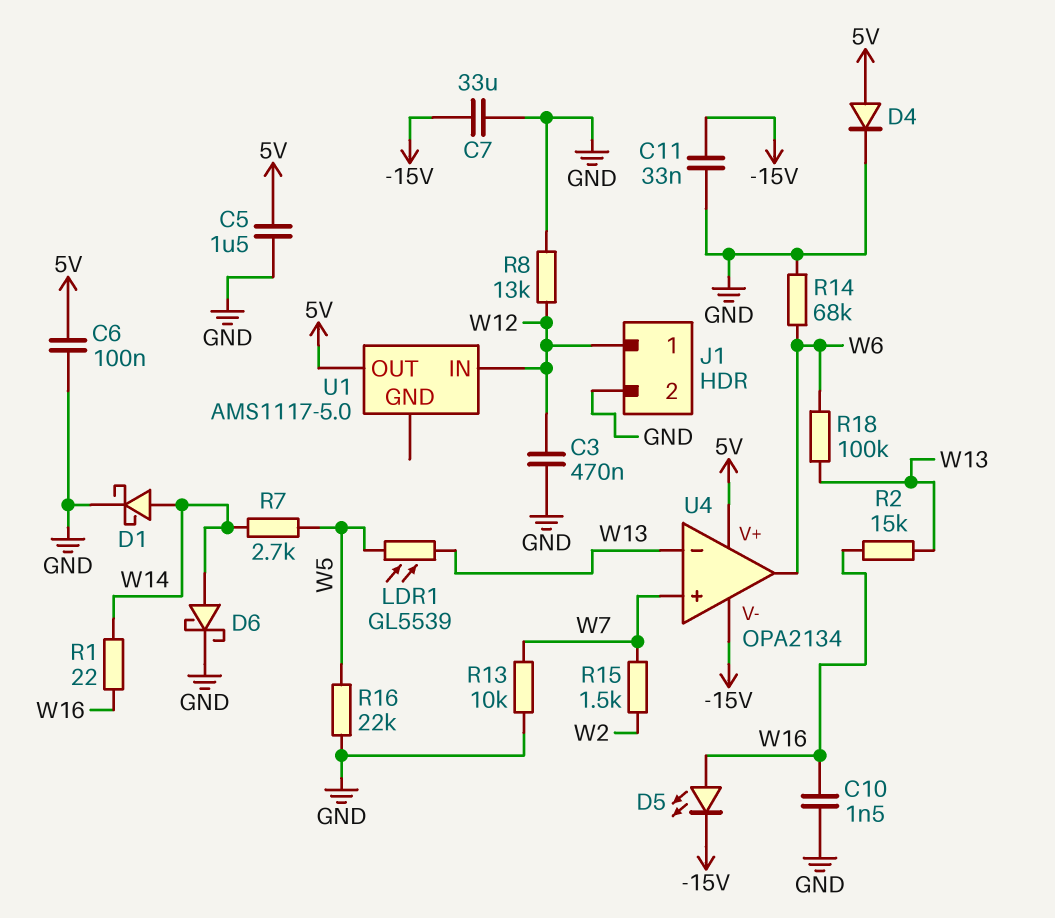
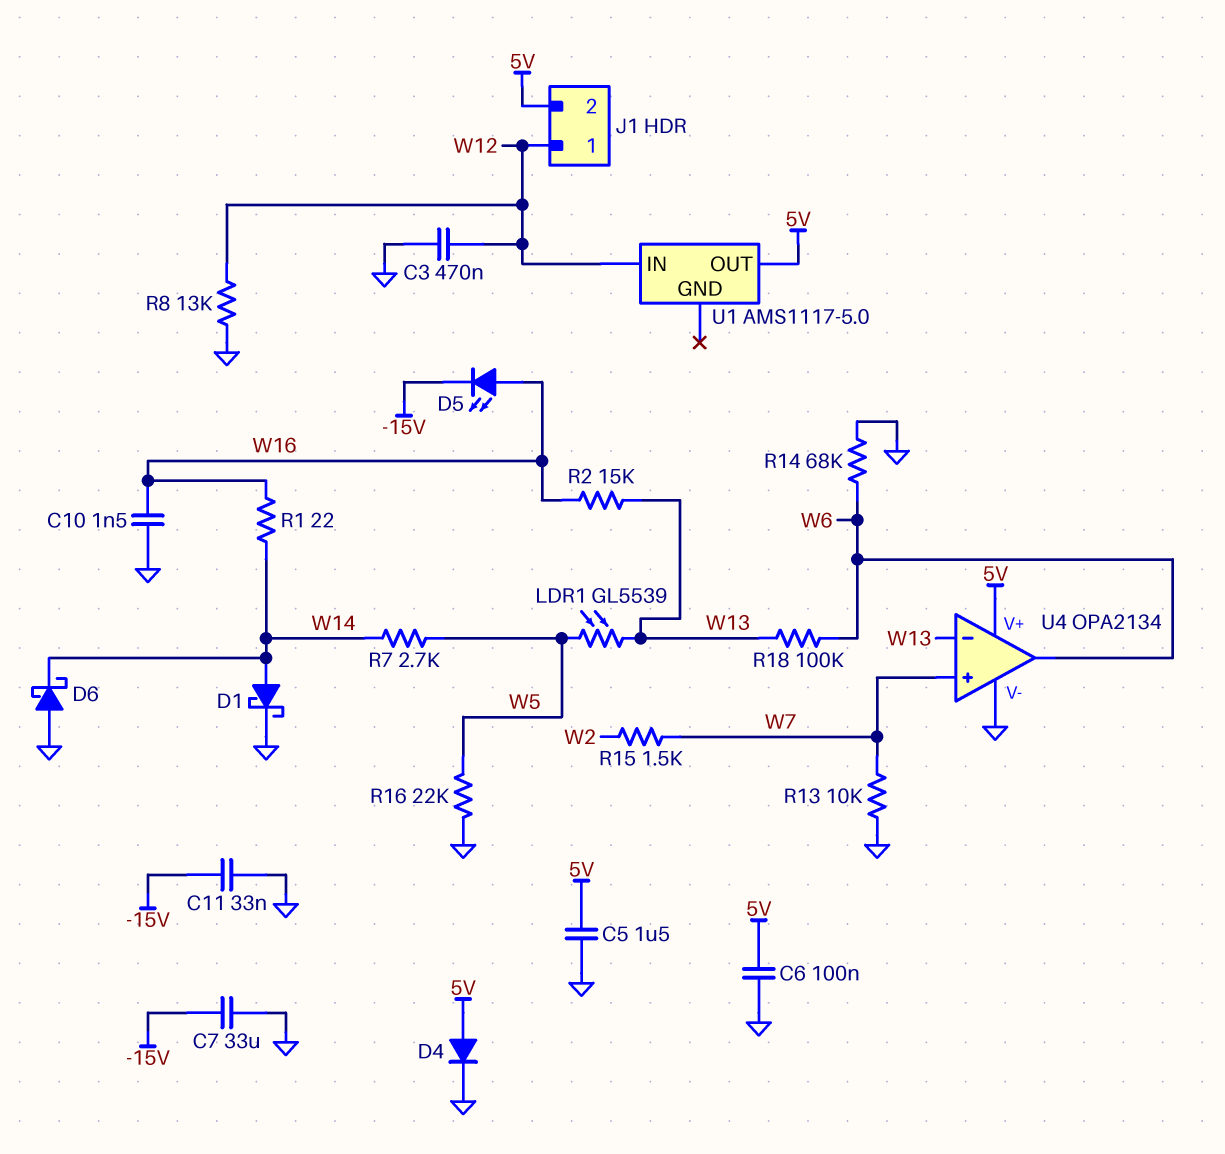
D6: schottky (A W14, K GND) -> schottky (A GND, K W14)
J1 pin 2: GND -> 5V
U4 pin V-: -15V -> GND

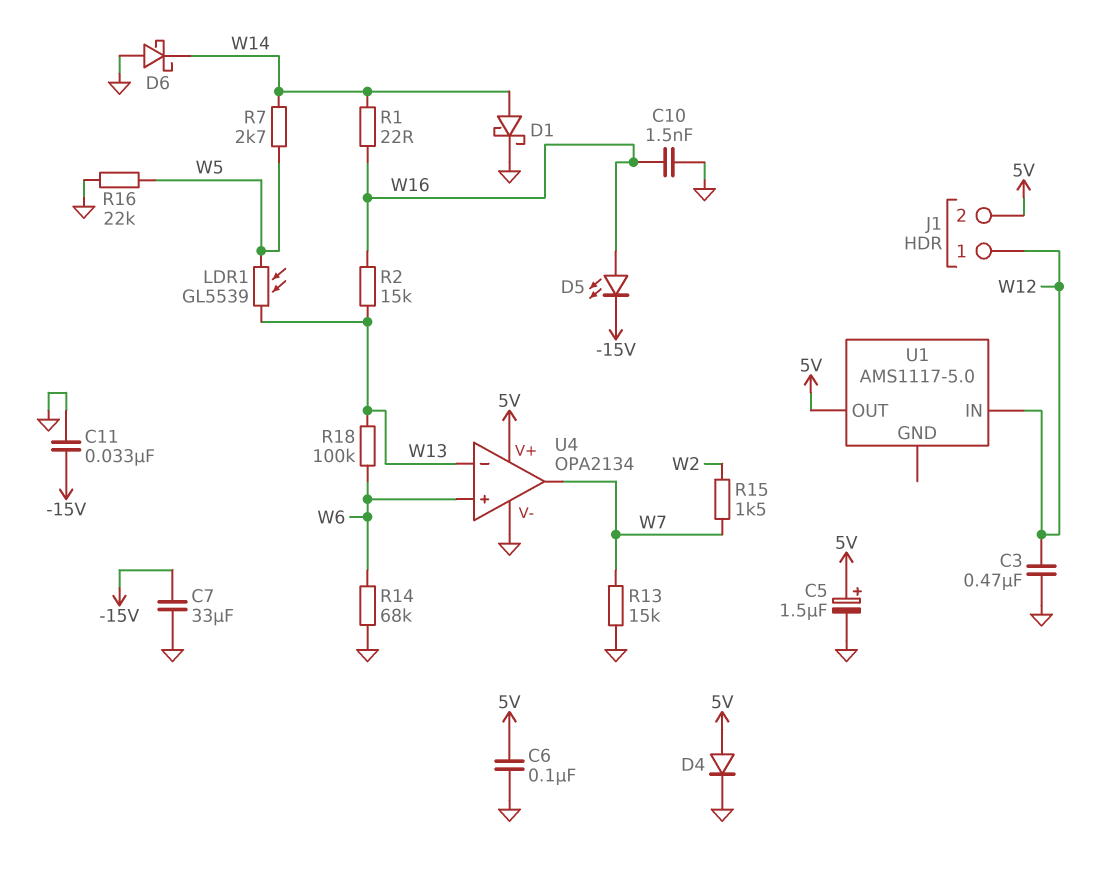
C5: 1.5uF (5V, GND) -> 1.5uF (plus 5V, minus GND)
R8: 13k (GND, W12) -> none
R13: 10k (GND, W7) -> 15k (GND, W7)
U4 pin in+: W7 -> W6
U4 pin out: W6 -> W7

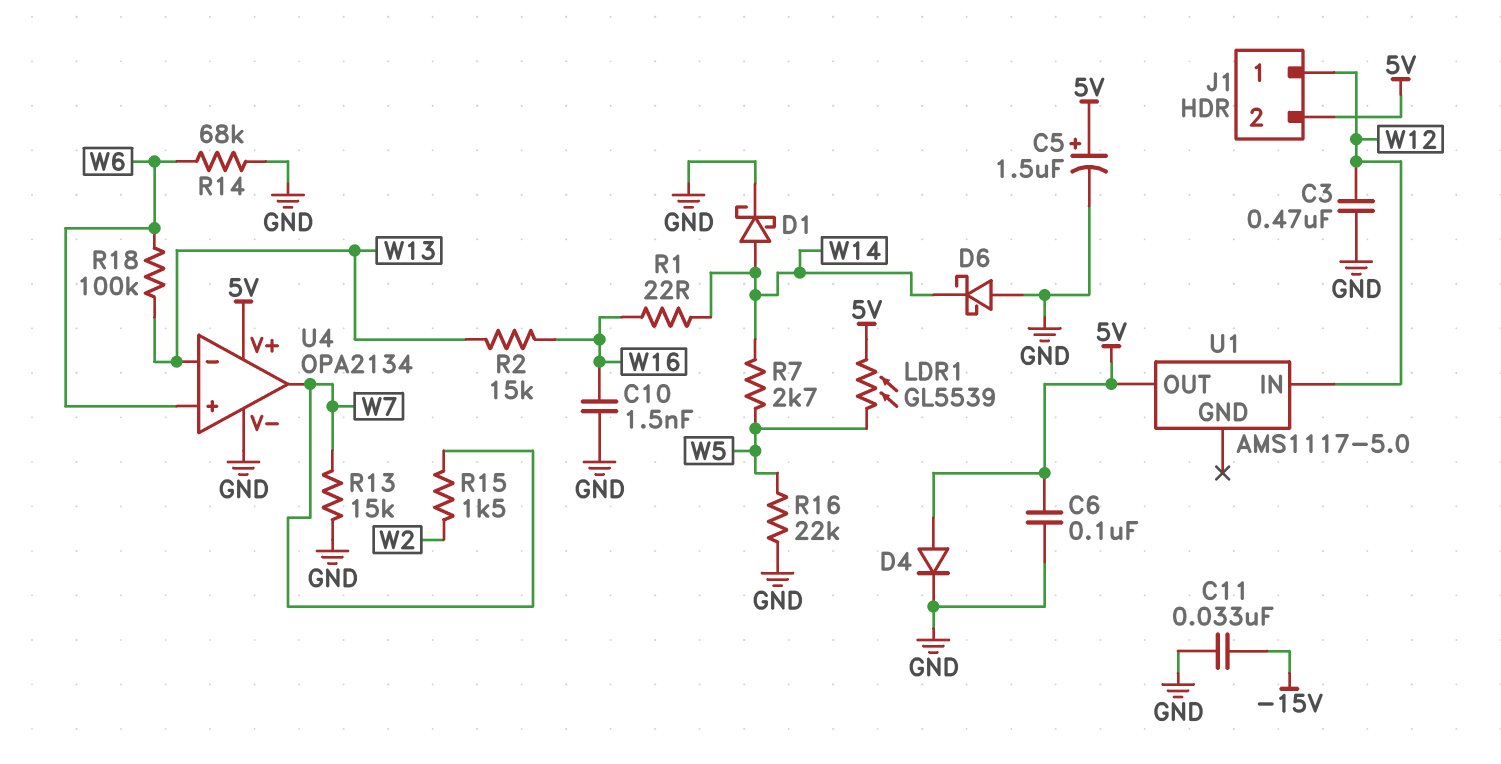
C7: 33uF (-15V, GND) -> none
D5: LED (A W16, K -15V) -> none
LDR1: GL5539 (W5, W13) -> GL5539 (5V, W5)

